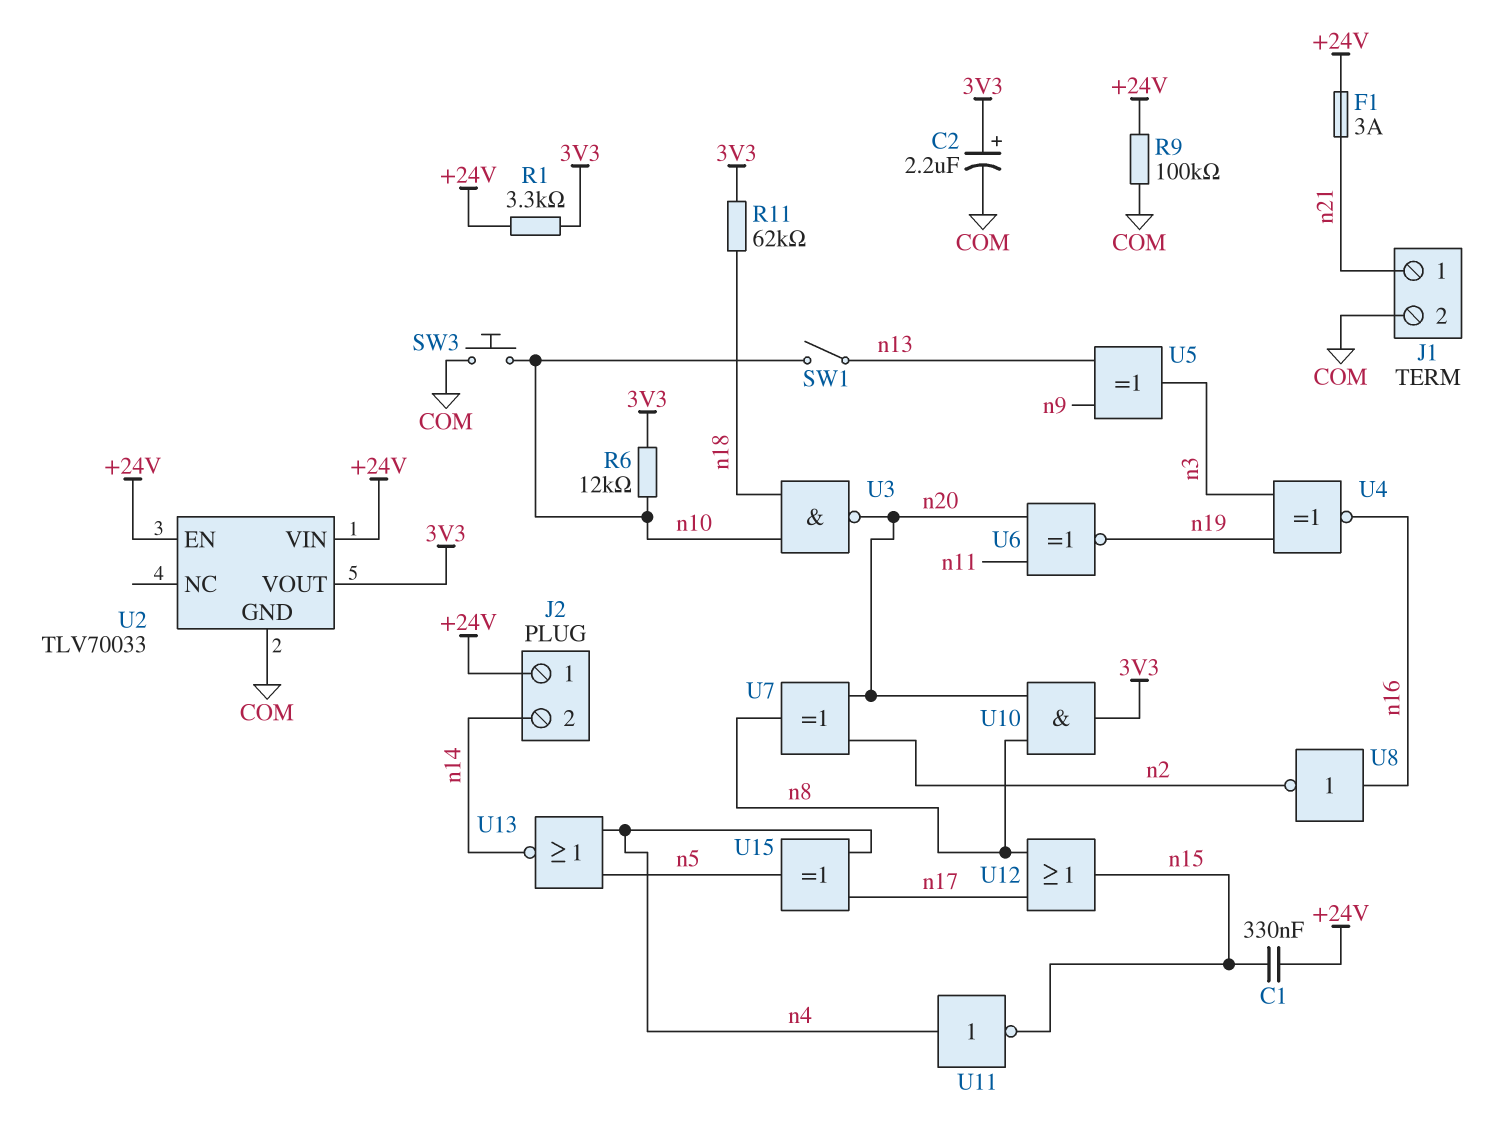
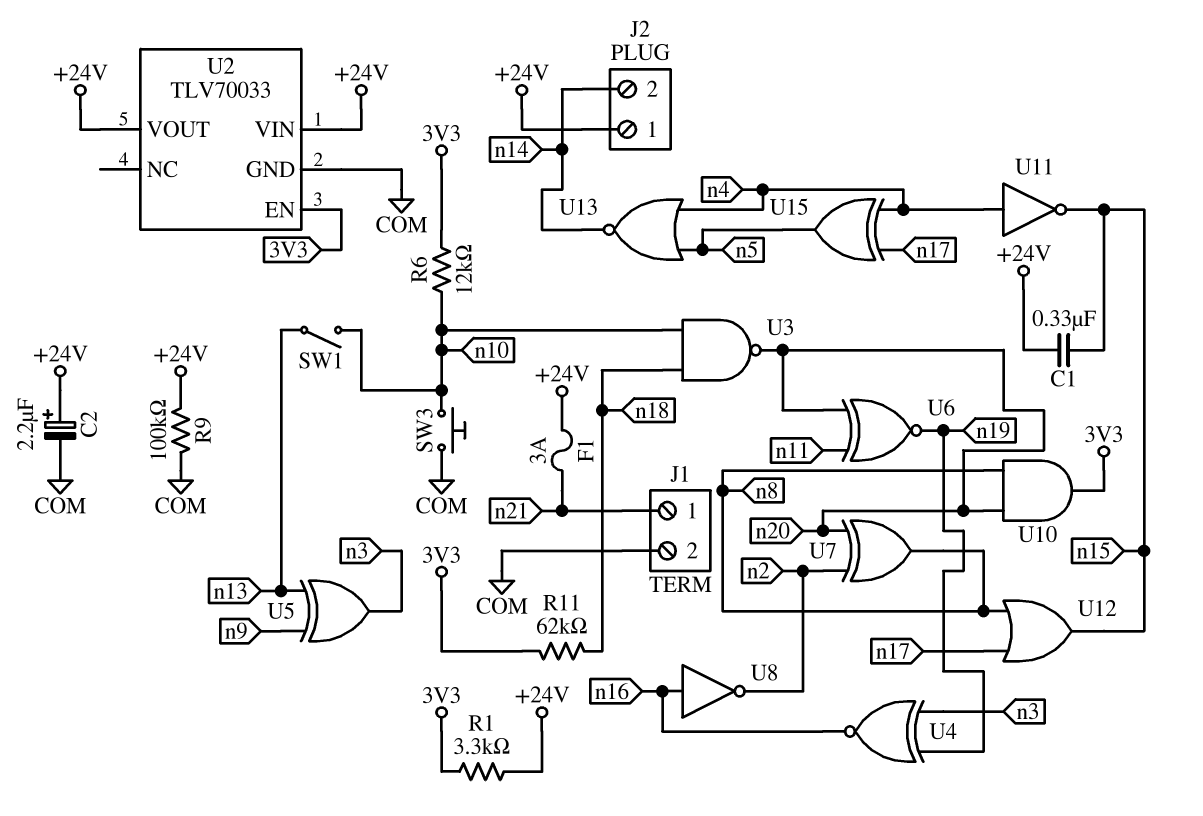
C2: 2.2uF (plus 3V3, minus COM) -> 2.2uF (plus +24V, minus COM)
U2 pin EN: +24V -> 3V3
U2 pin VOUT: 3V3 -> +24V

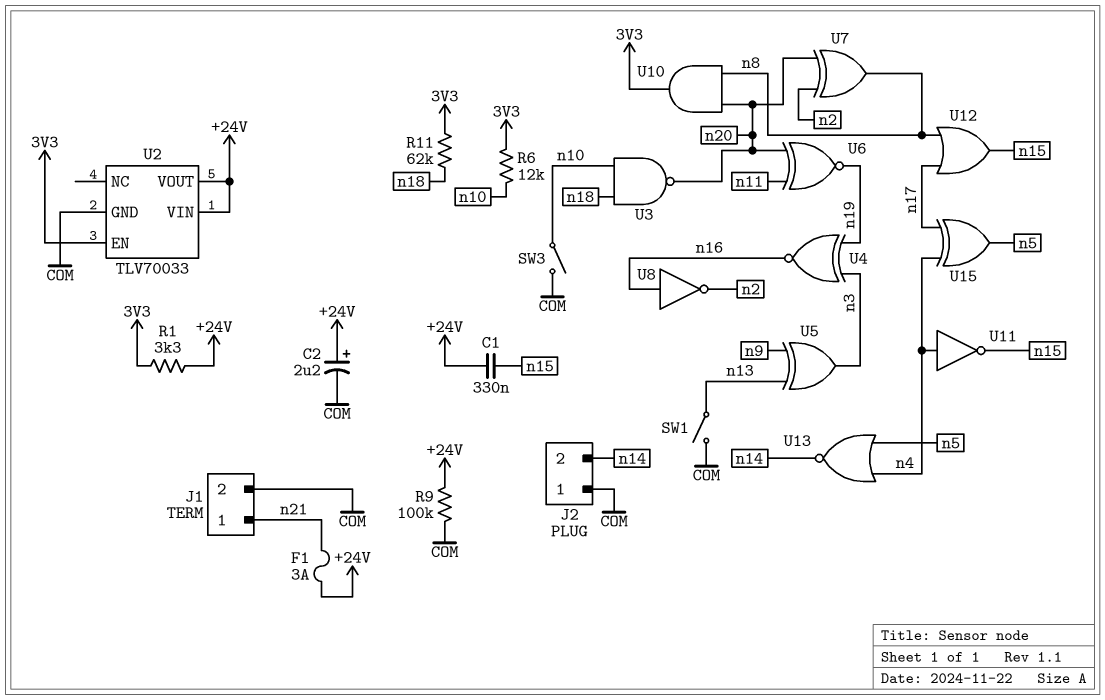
J2 pin 1: +24V -> COM
SW1: switch (n10, n13) -> switch (COM, n13)
SW3: button (COM, n10) -> switch (COM, n10)

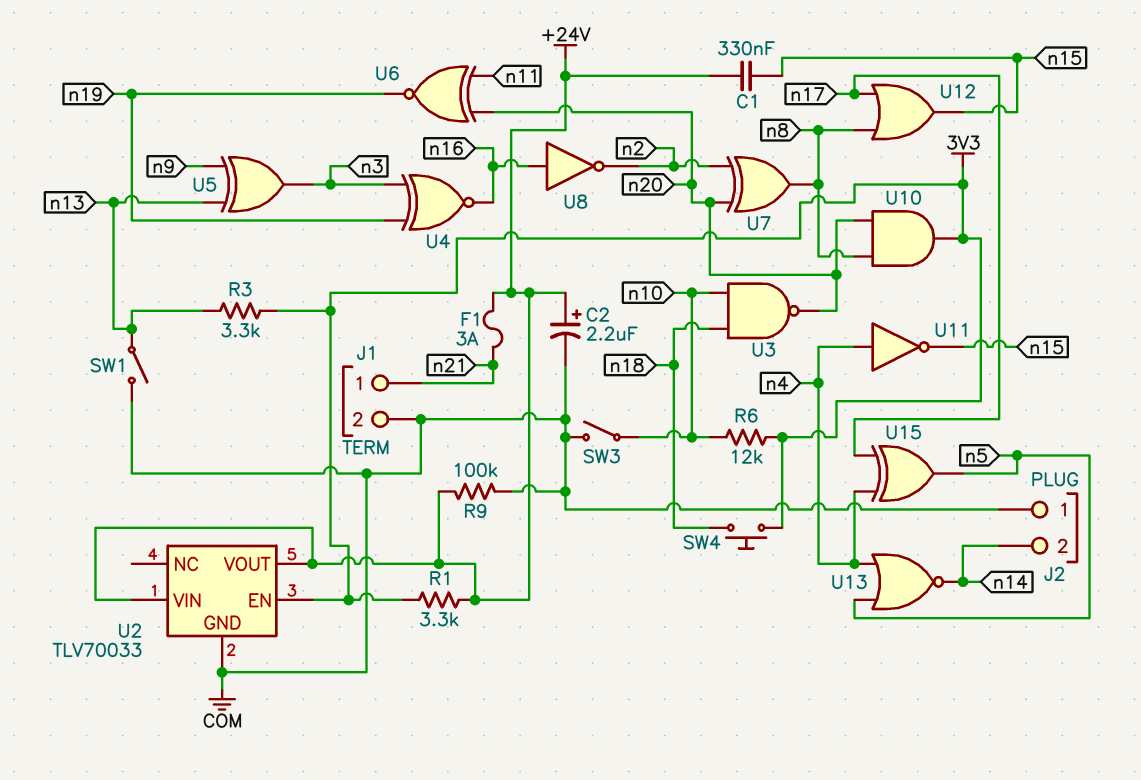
R3: none -> 3.3k (3V3, n13)
R11: 62k (3V3, n18) -> none
SW4: none -> button (3V3, n18)

